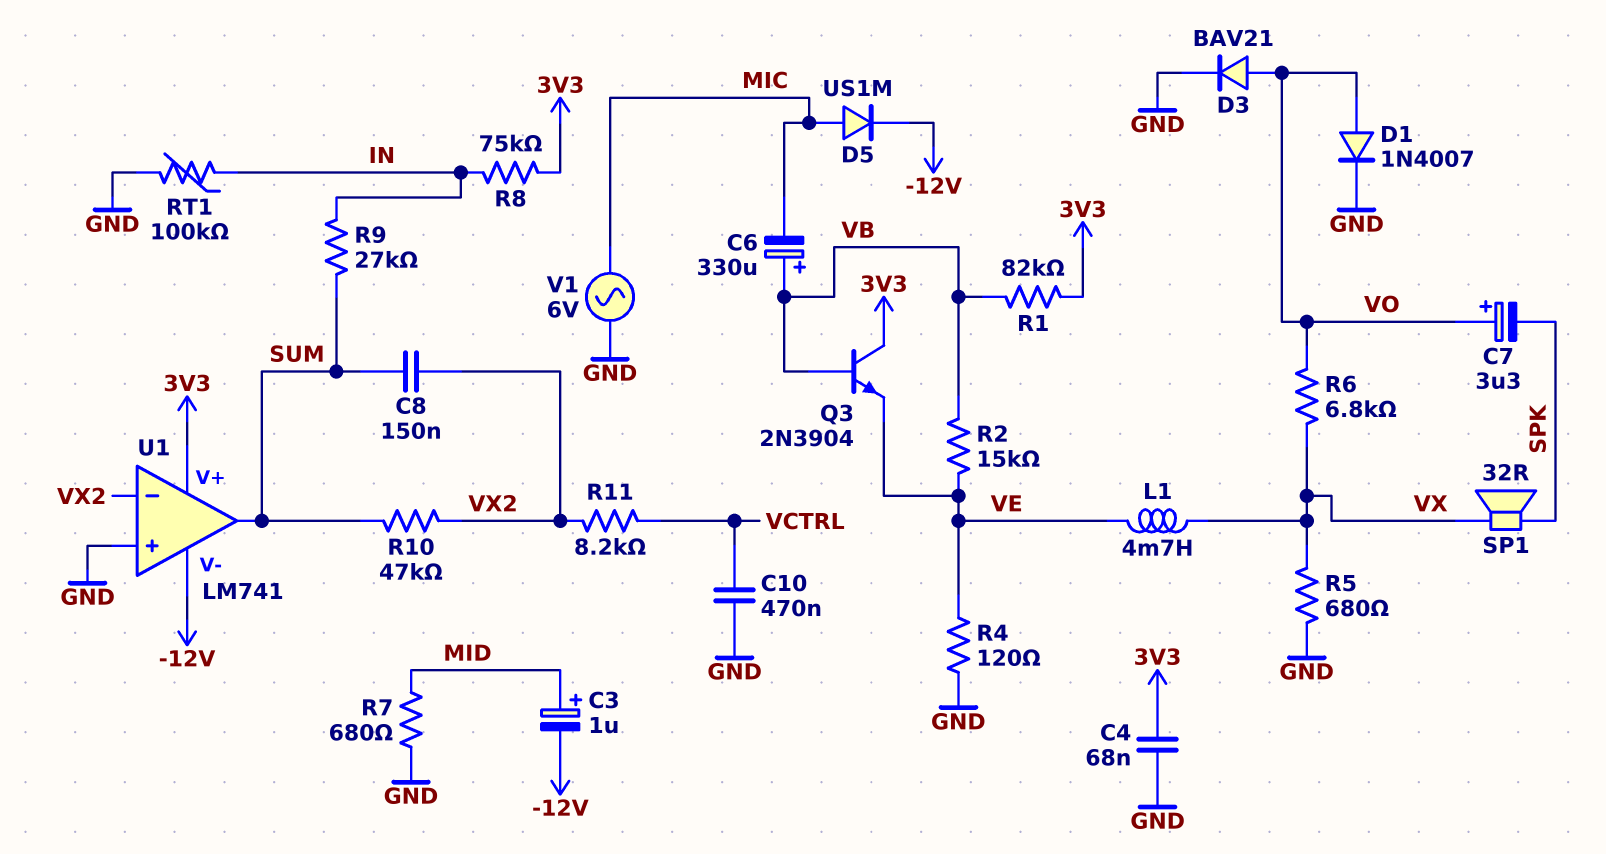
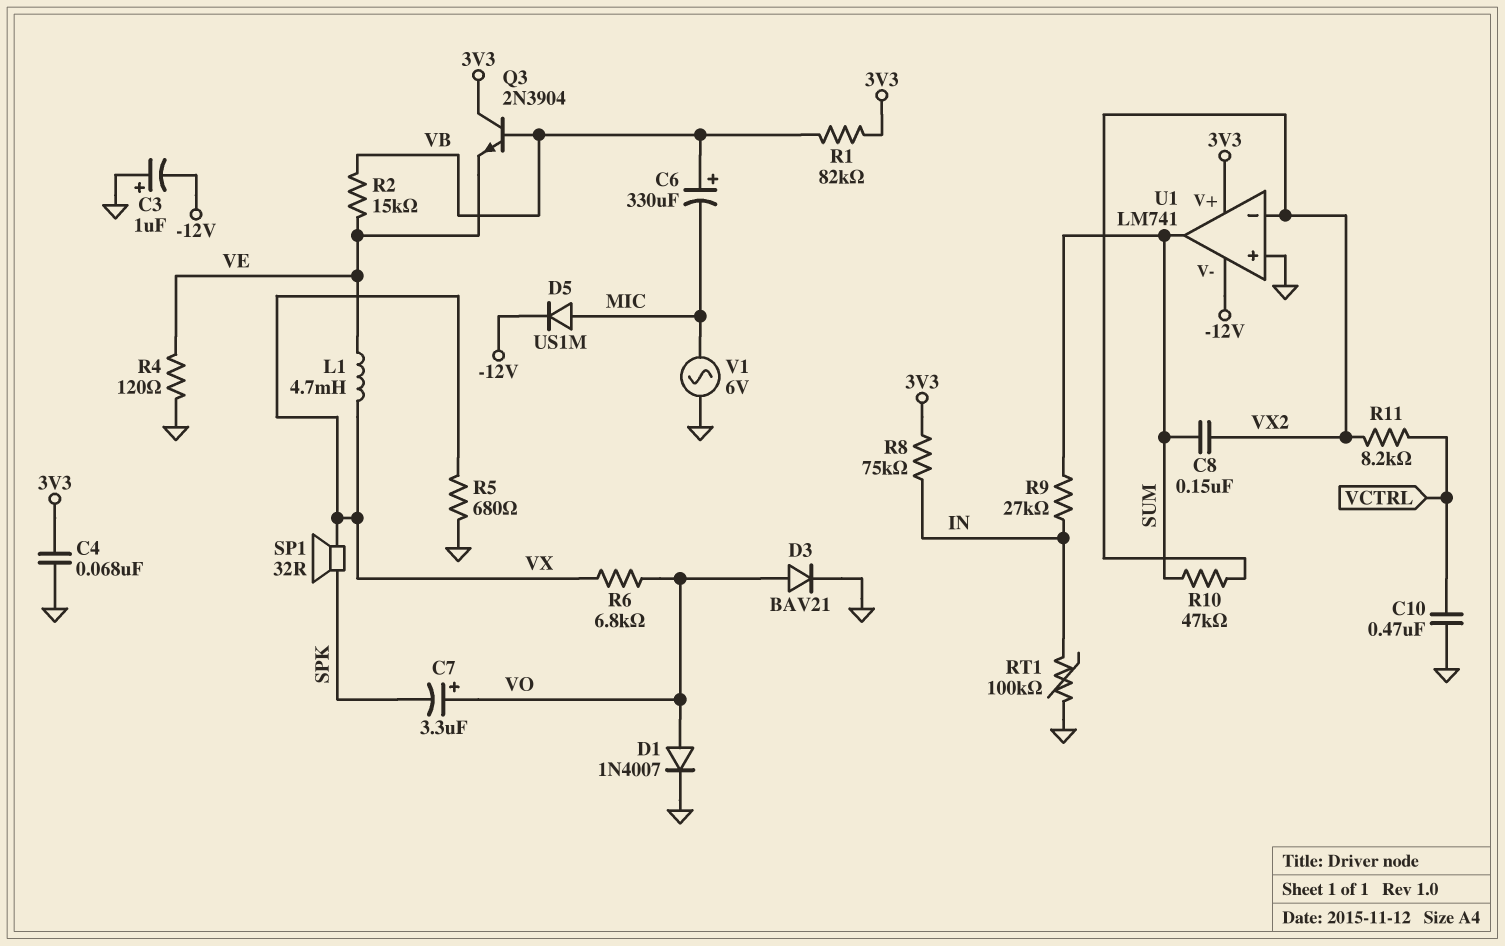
C3: 1uF (plus MID, minus -12V) -> 1uF (plus GND, minus -12V)
R7: 680 (GND, MID) -> none

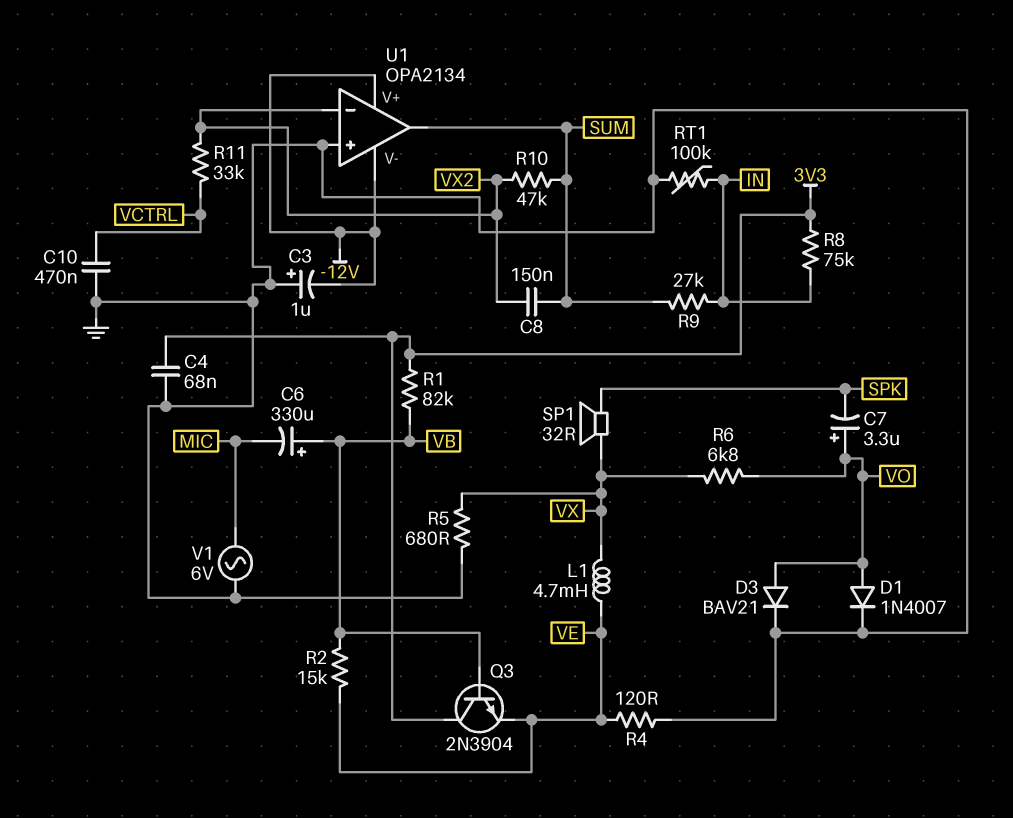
D5: diode US1M (A MIC, K -12V) -> none
R11: 8.2k (VCTRL, VX2) -> 33k (VCTRL, VX2)
U1: LM741 -> OPA2134
U1 pin V+: 3V3 -> -12V

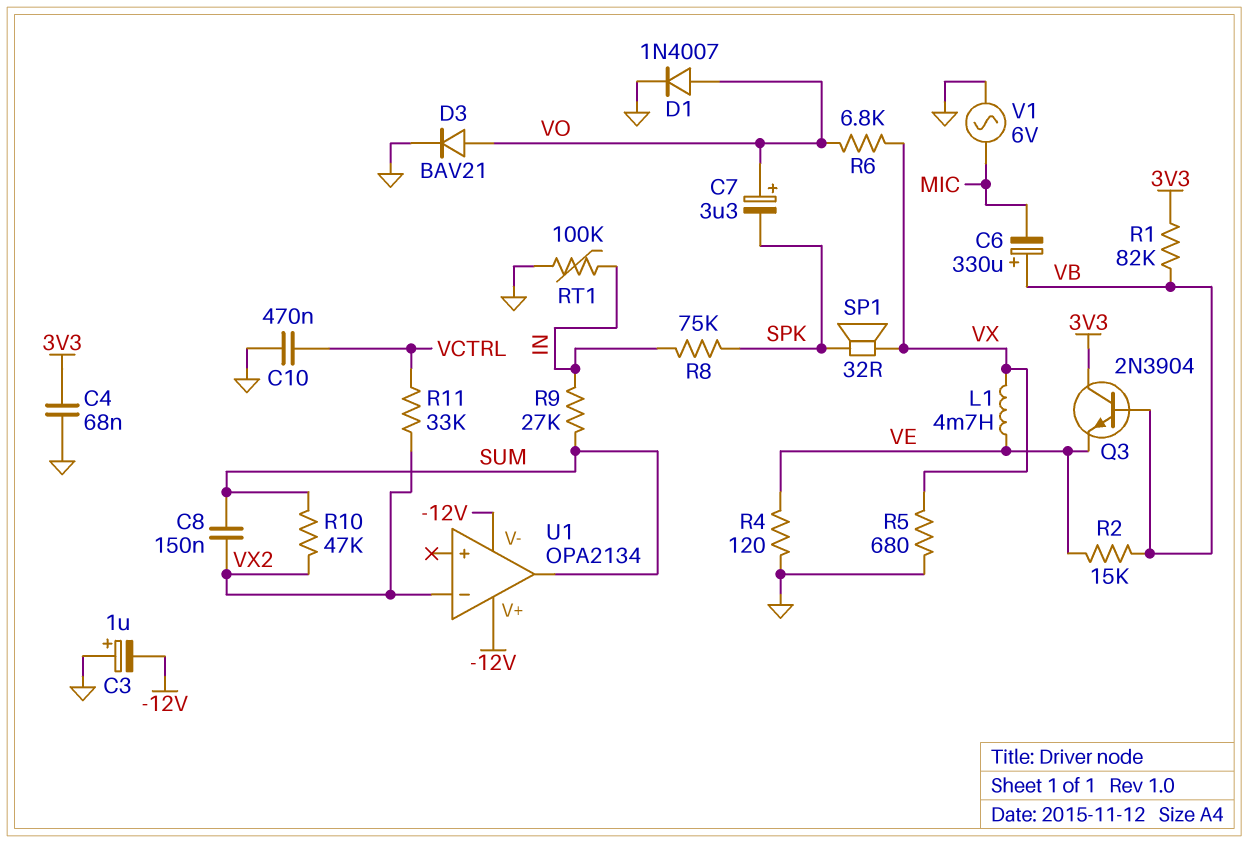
R8: 75k (3V3, IN) -> 75k (IN, SPK)
U1 pin in+: GND -> none

